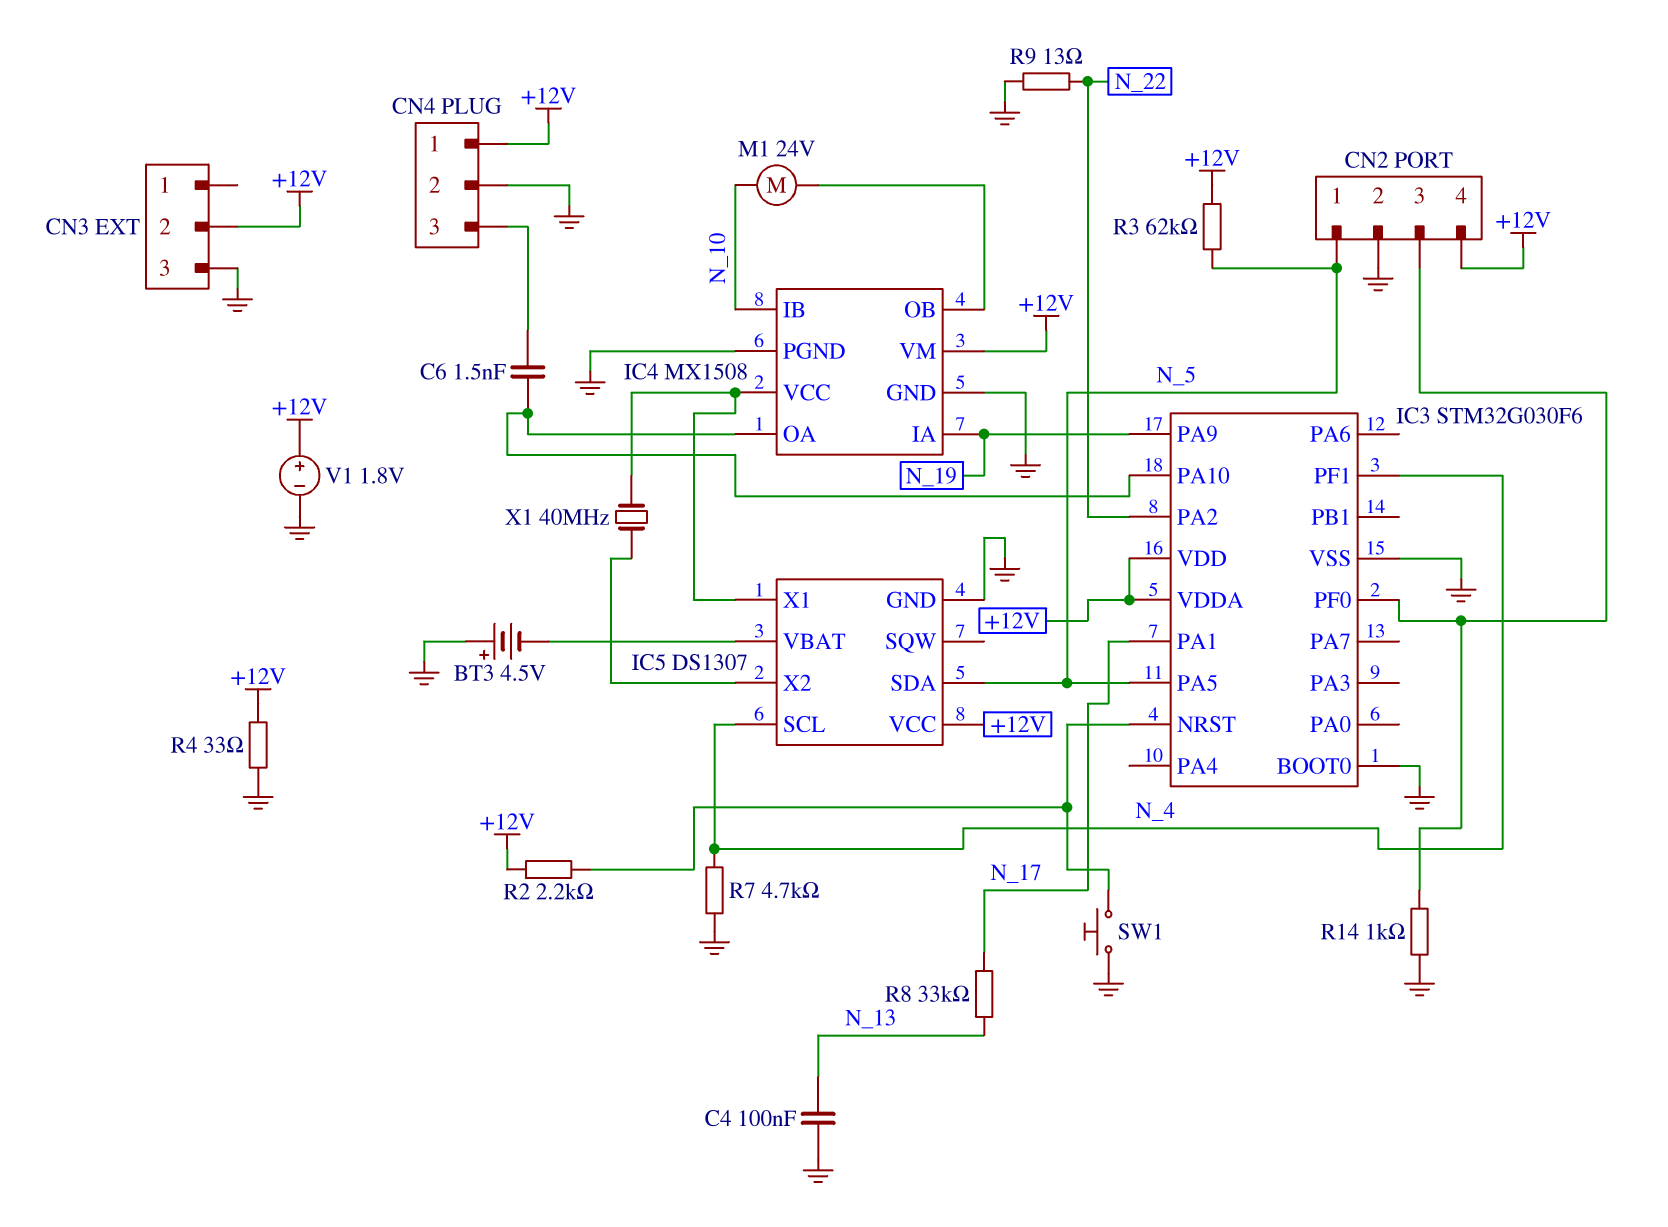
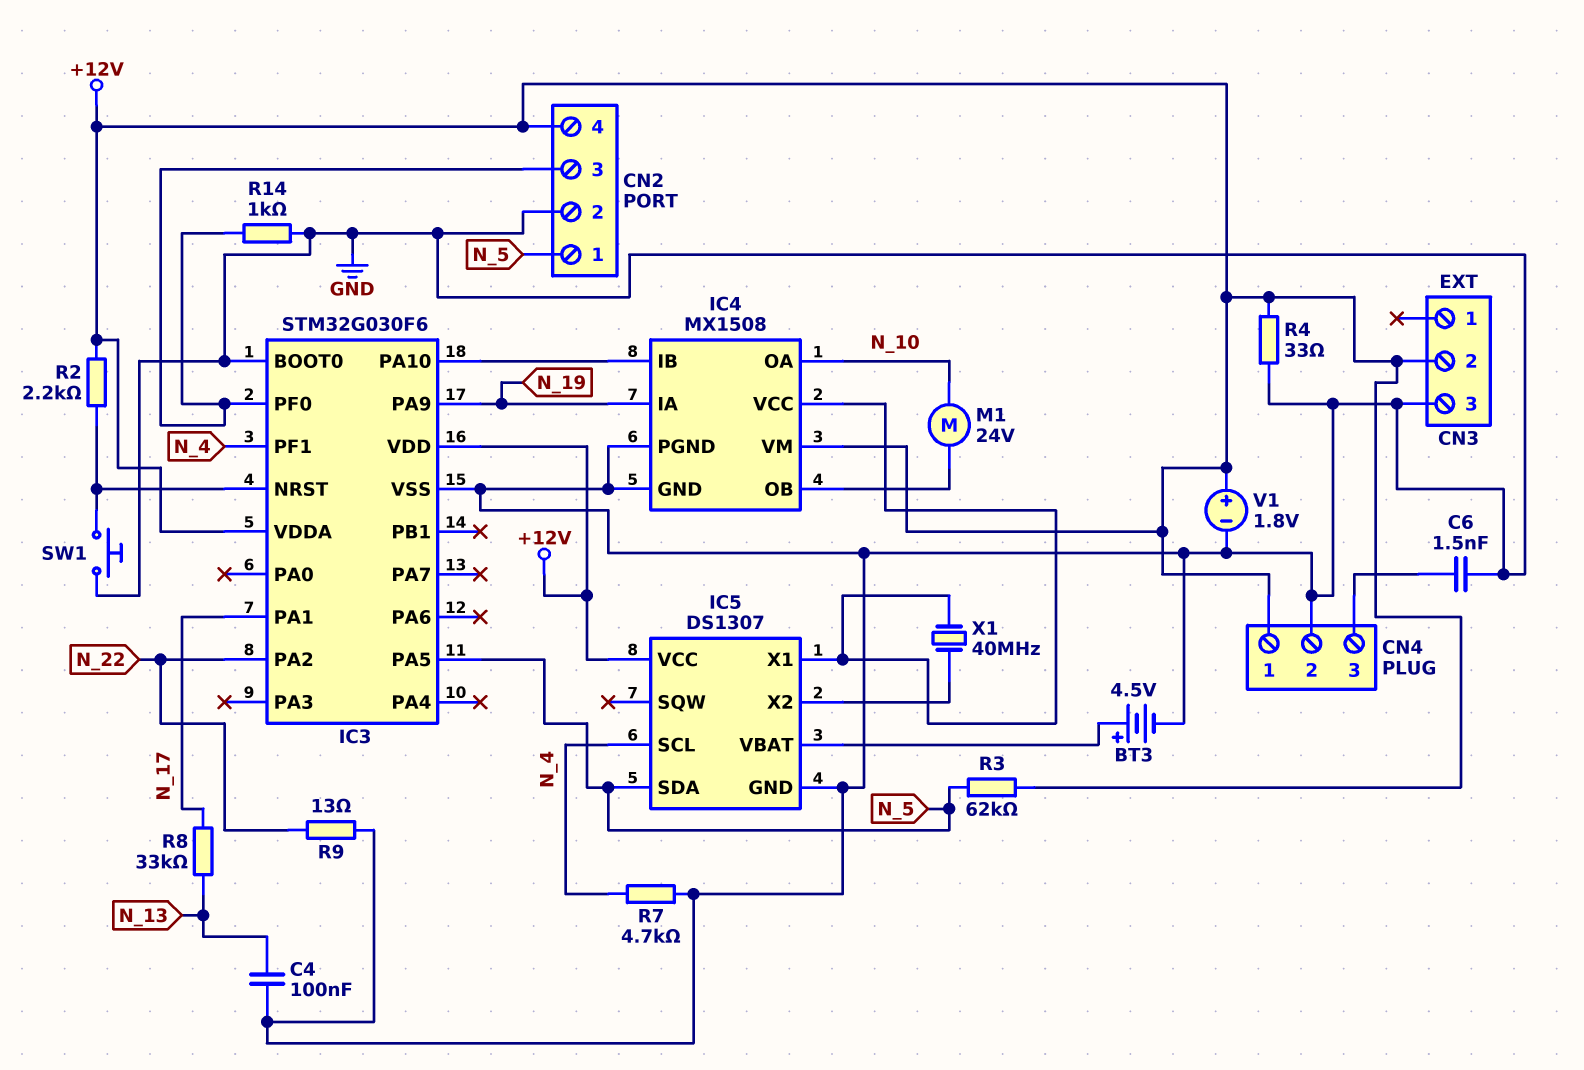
BT3: 4.5V (plus GND, minus IC5/VBAT) -> 4.5V (plus IC5/VBAT, minus GND)
C6: 1.5nF (CN4/3, IC3/PA10) -> 1.5nF (CN4/3, GND)
IC4 pin IB: N_10 -> IC3/PA10
IC4 pin OA: IC3/PA10 -> N_10

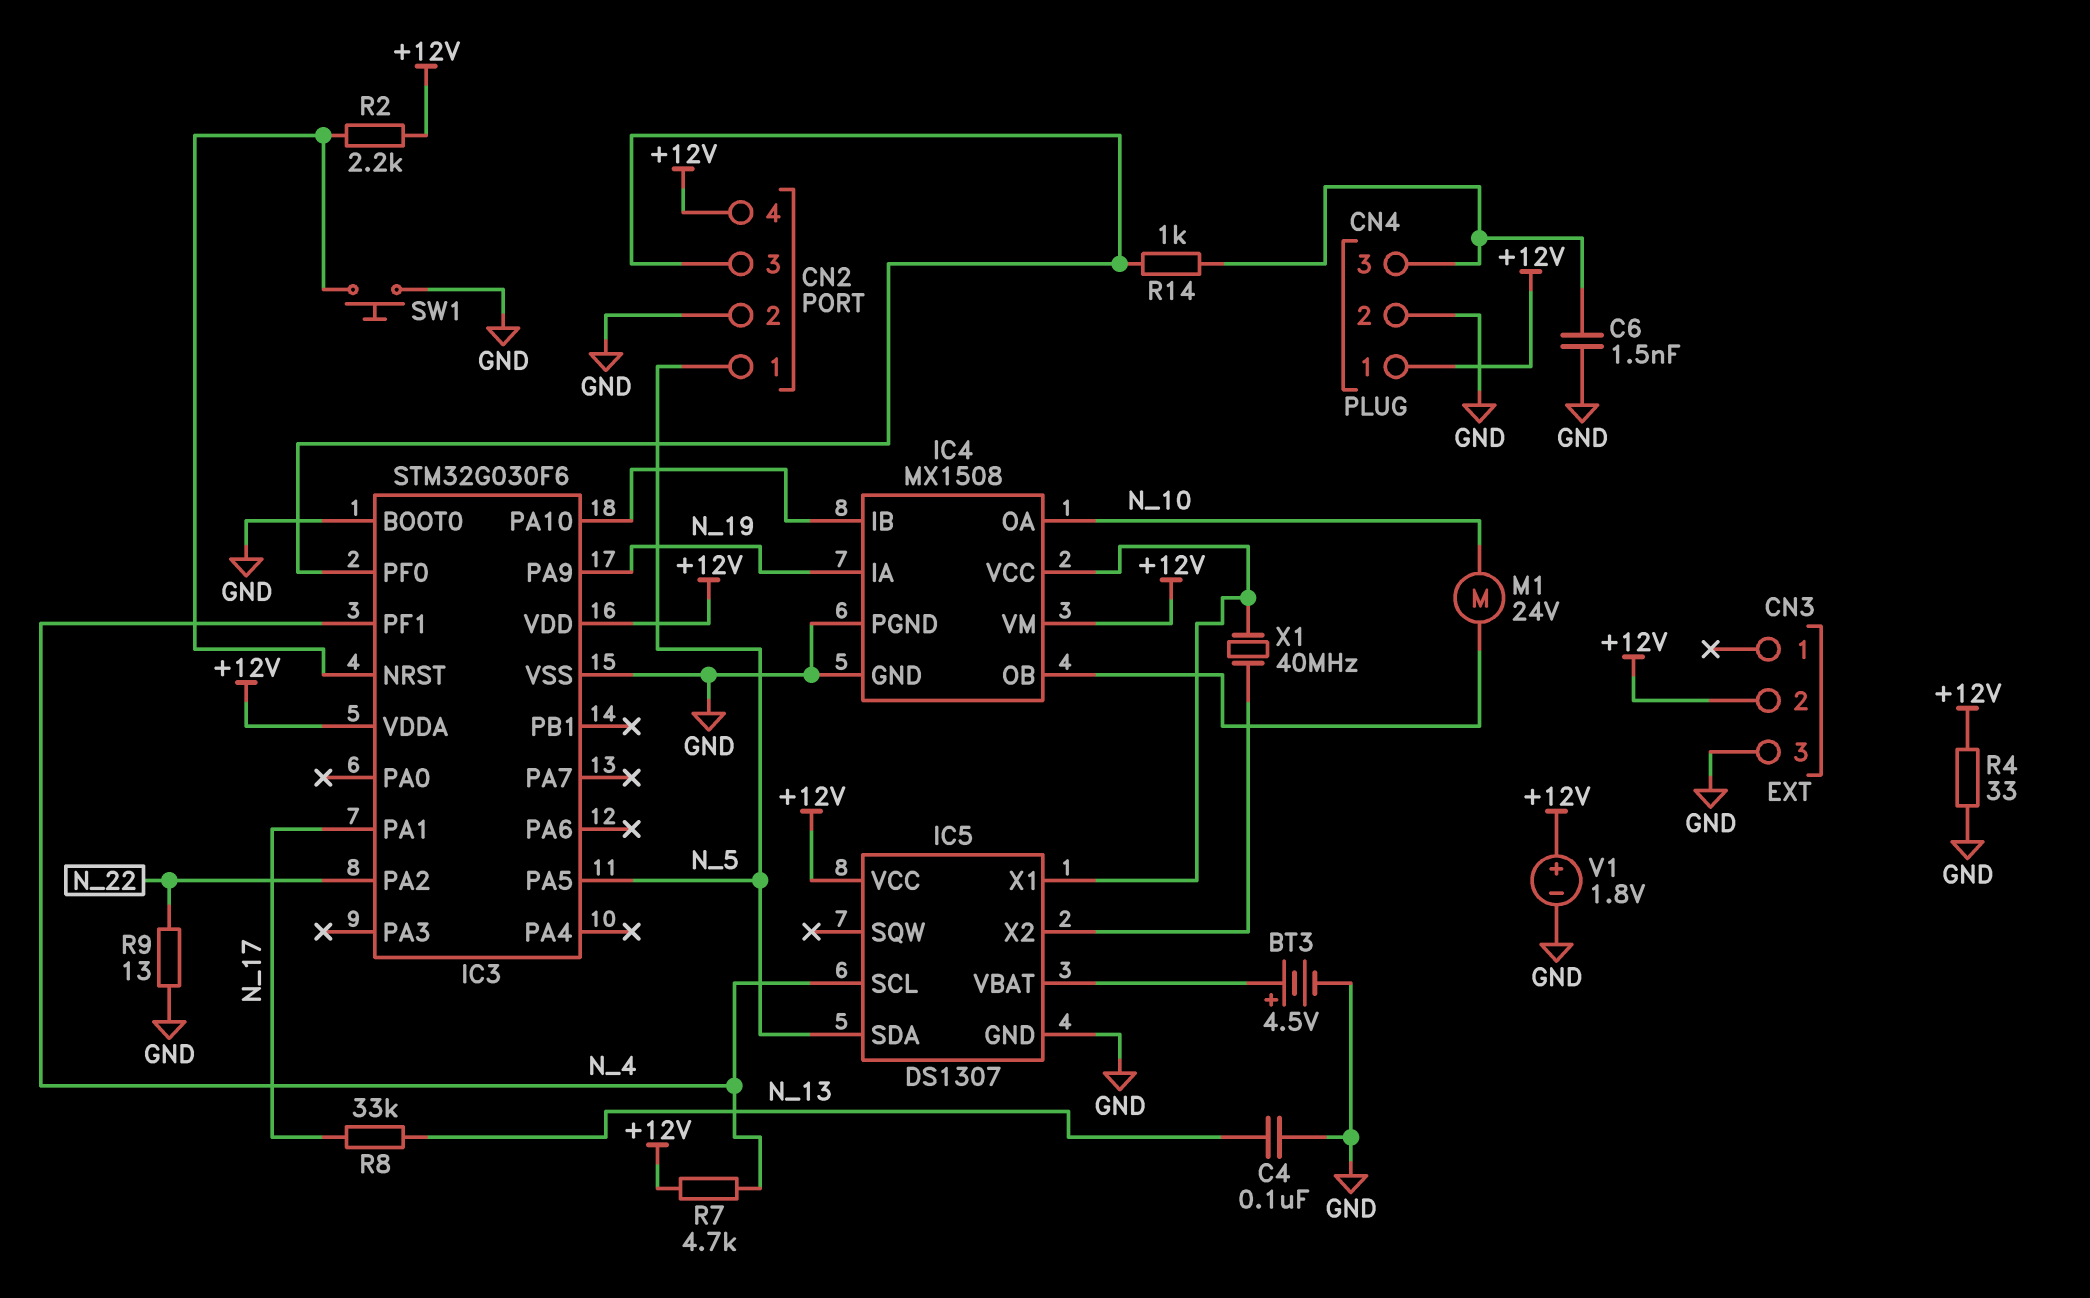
R3: 62k (+12V, N_5) -> none
R7: 4.7k (GND, N_4) -> 4.7k (+12V, N_4)
R14: 1k (CN2/3, GND) -> 1k (CN2/3, CN4/3)

